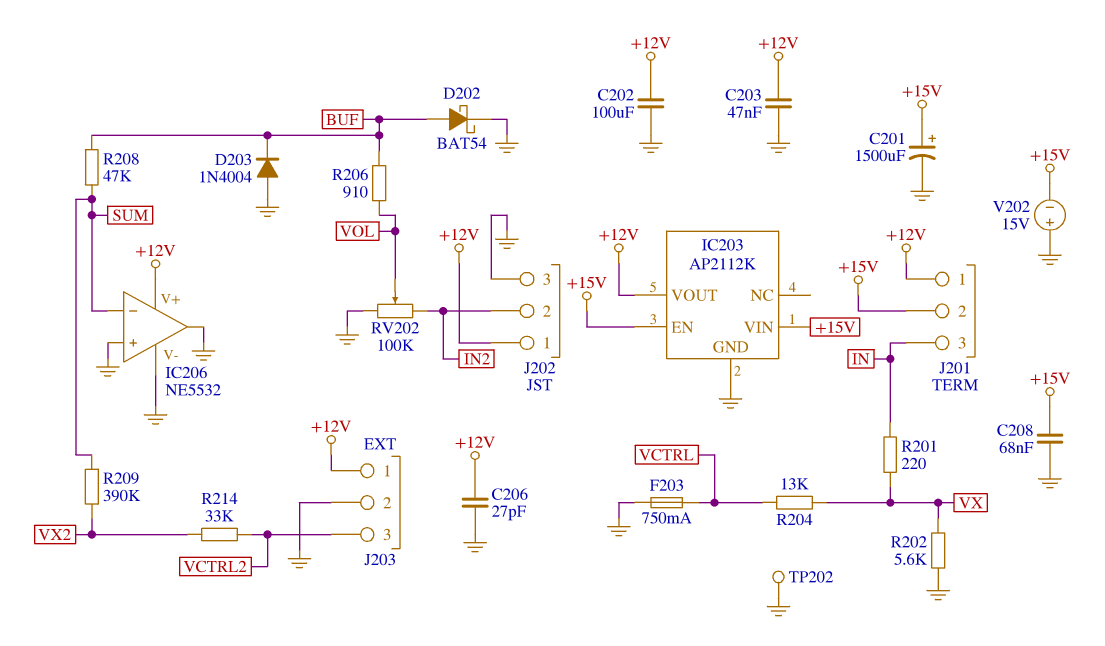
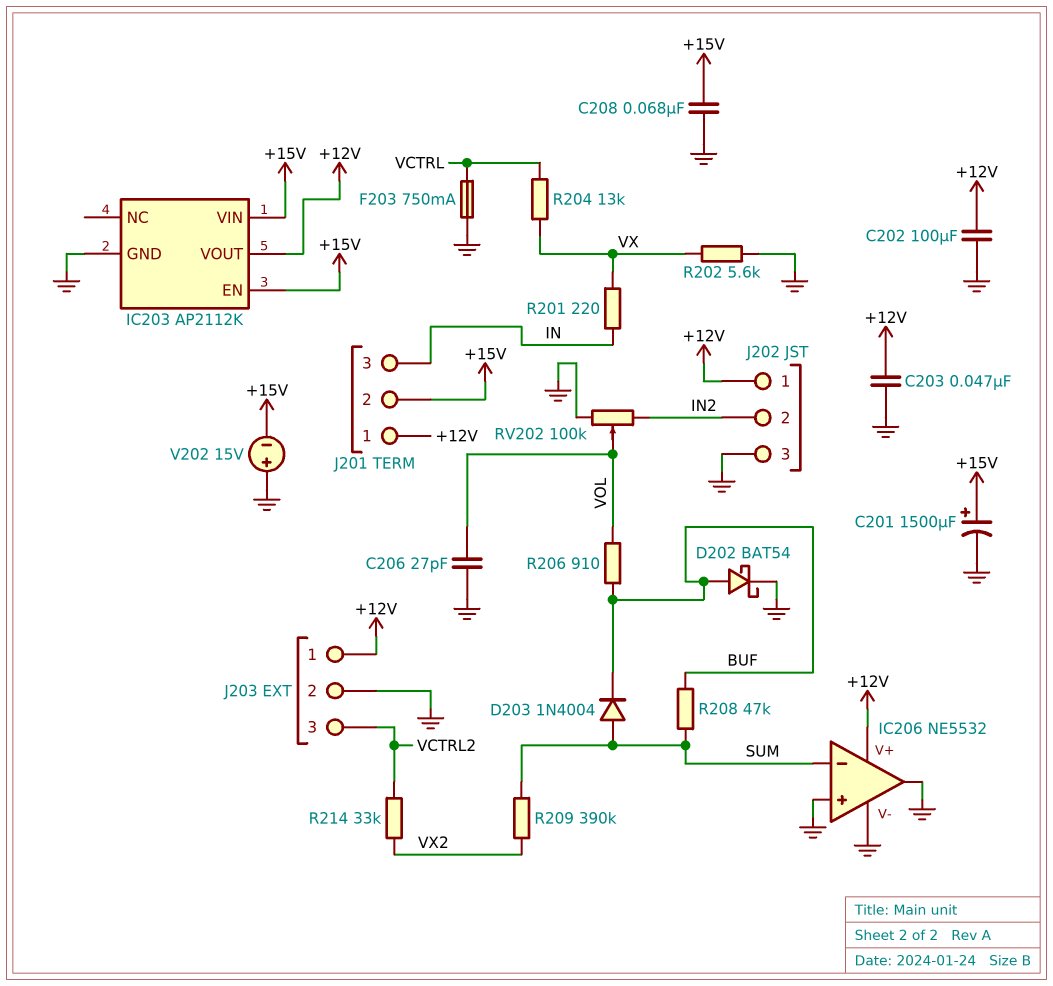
C206: 27pF (+12V, GND) -> 27pF (GND, VOL)
D203: diode 1N4004 (A GND, K BUF) -> diode 1N4004 (A SUM, K BUF)
TP202: test point (GND) -> none

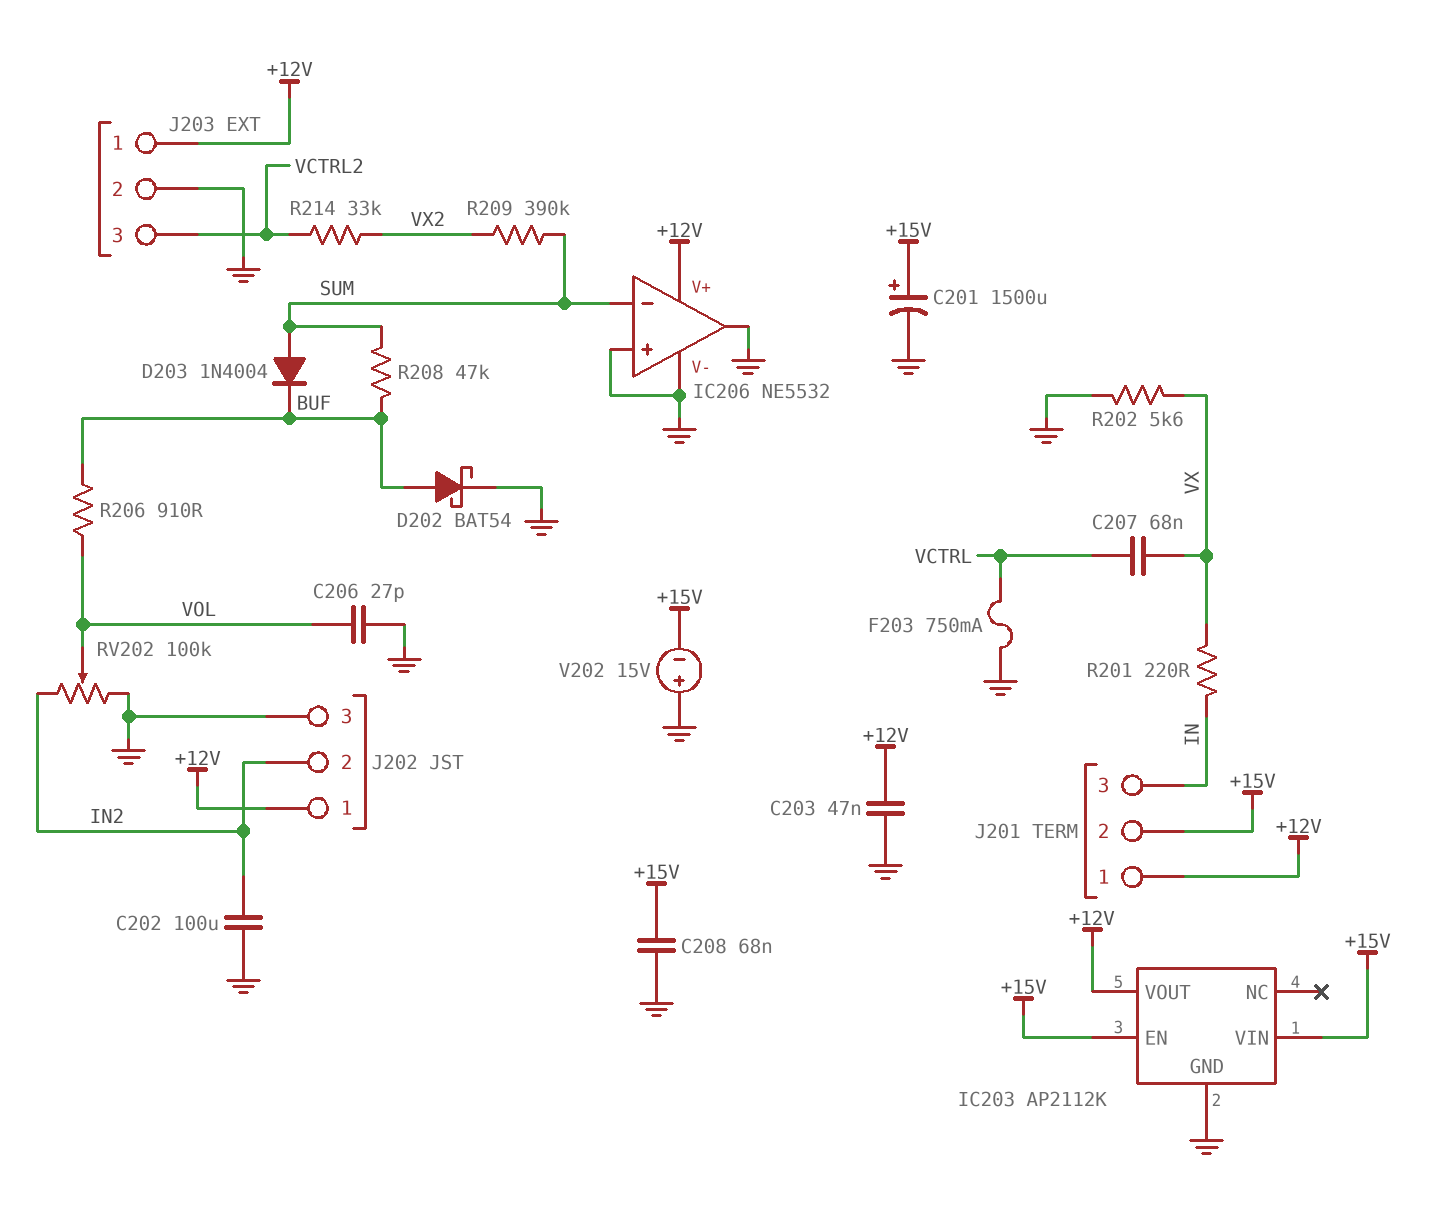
C202: 100uF (+12V, GND) -> 100uF (GND, IN2)
C207: none -> 68nF (VCTRL, VX)
R204: 13k (VCTRL, VX) -> none

